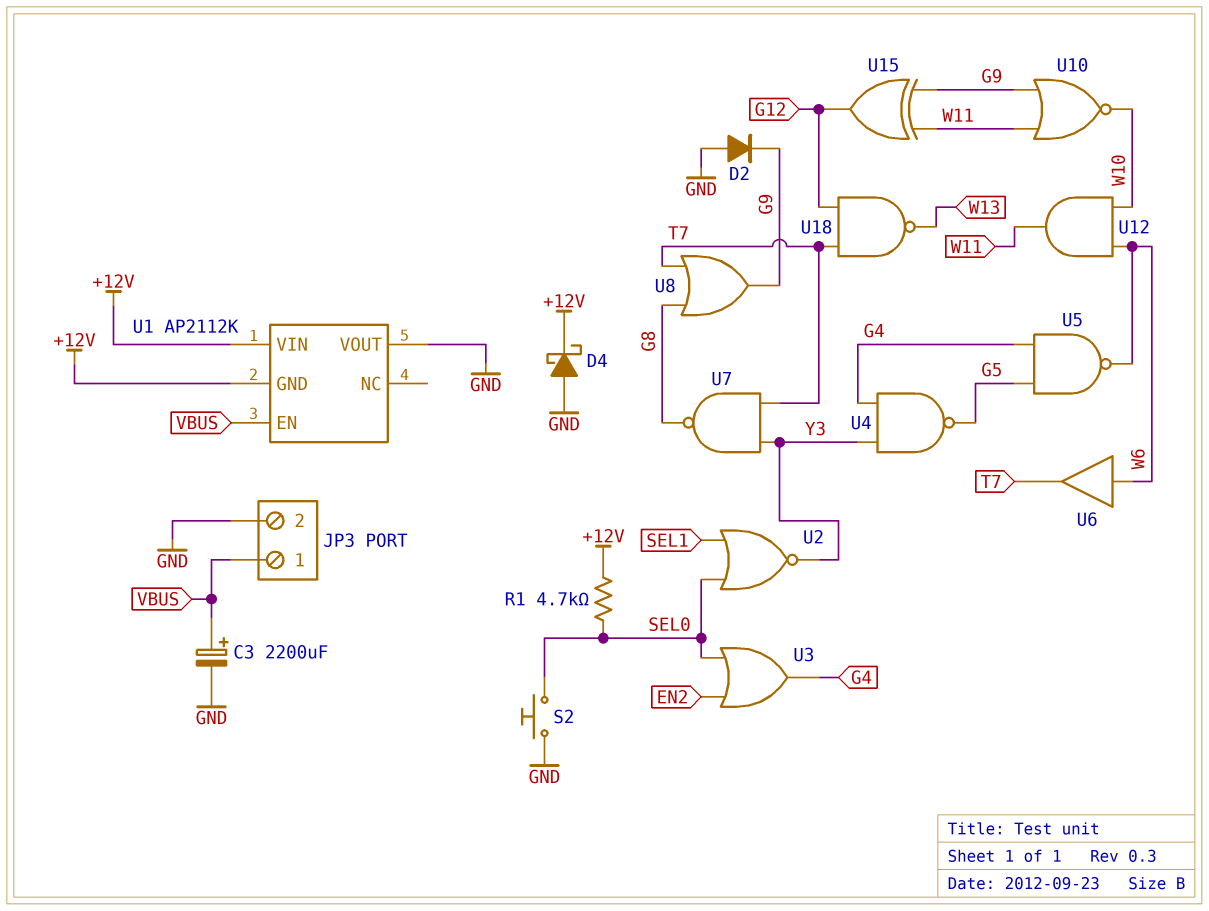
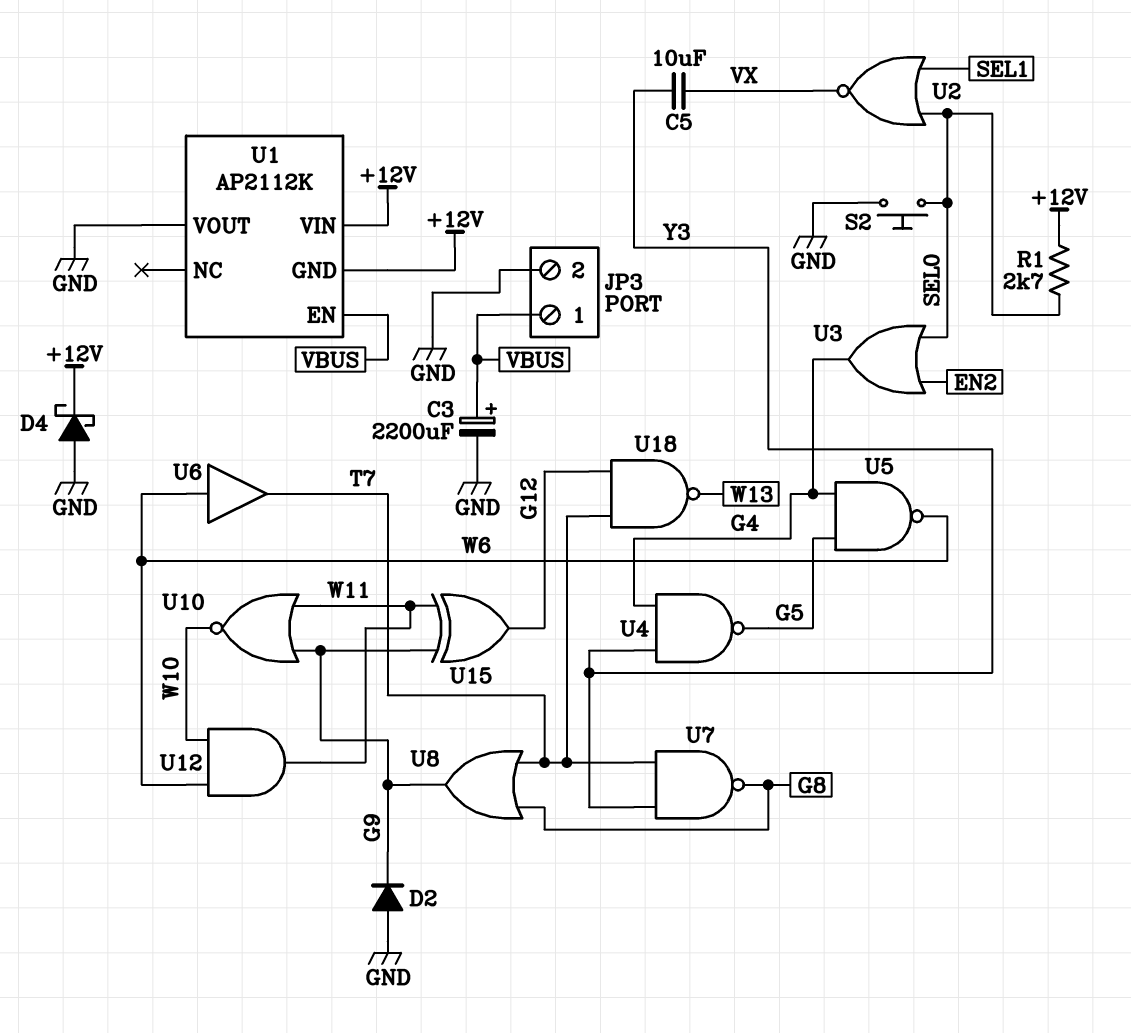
C5: none -> 10uF (VX, Y3)
R1: 4.7k (+12V, SEL0) -> 2.7k (+12V, SEL0)
U2: NOR (in SEL0, in SEL1, out Y3) -> NOR (in SEL0, in SEL1, out VX)

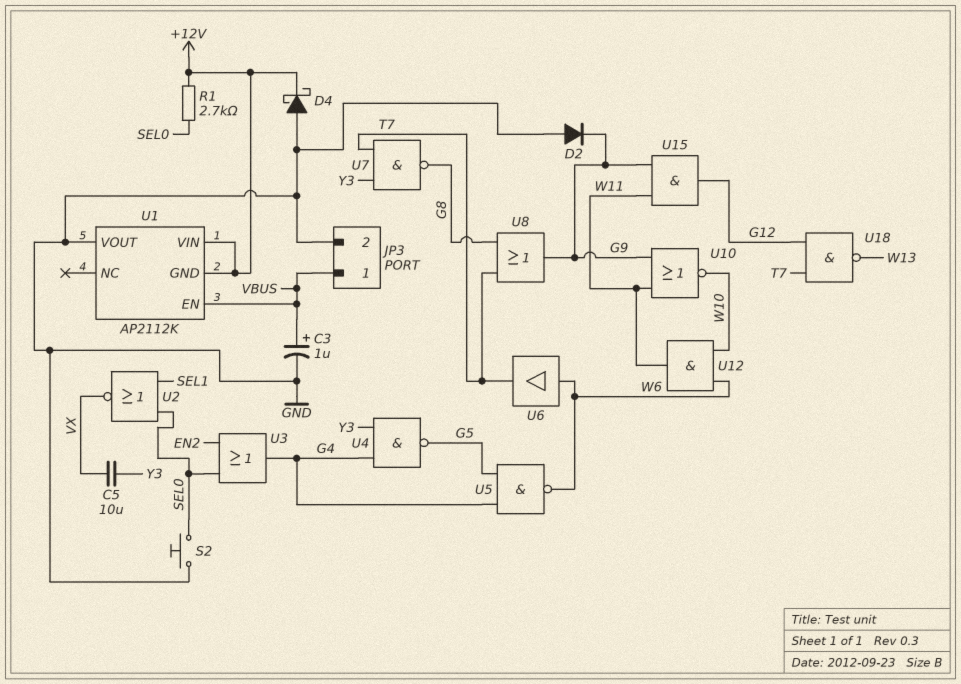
C3: 2200uF (plus VBUS, minus GND) -> 1uF (plus VBUS, minus GND)
U15: XOR (in G9, in W11, out G12) -> AND (in G9, in W11, out G12)

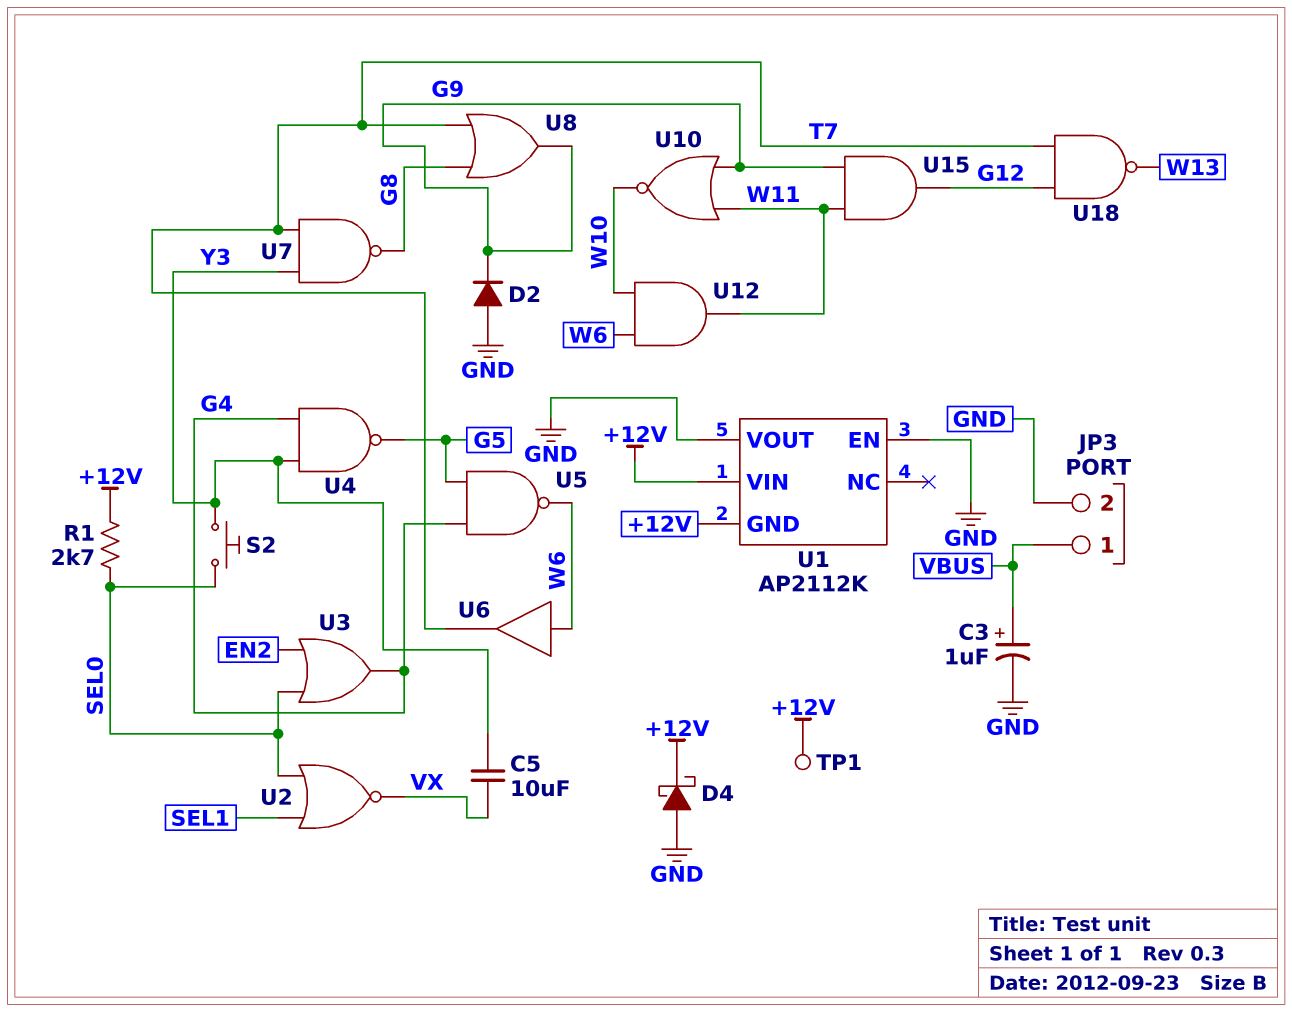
S2: button (GND, SEL0) -> button (SEL0, Y3)
TP1: none -> test point (+12V)
U1 pin EN: VBUS -> GND

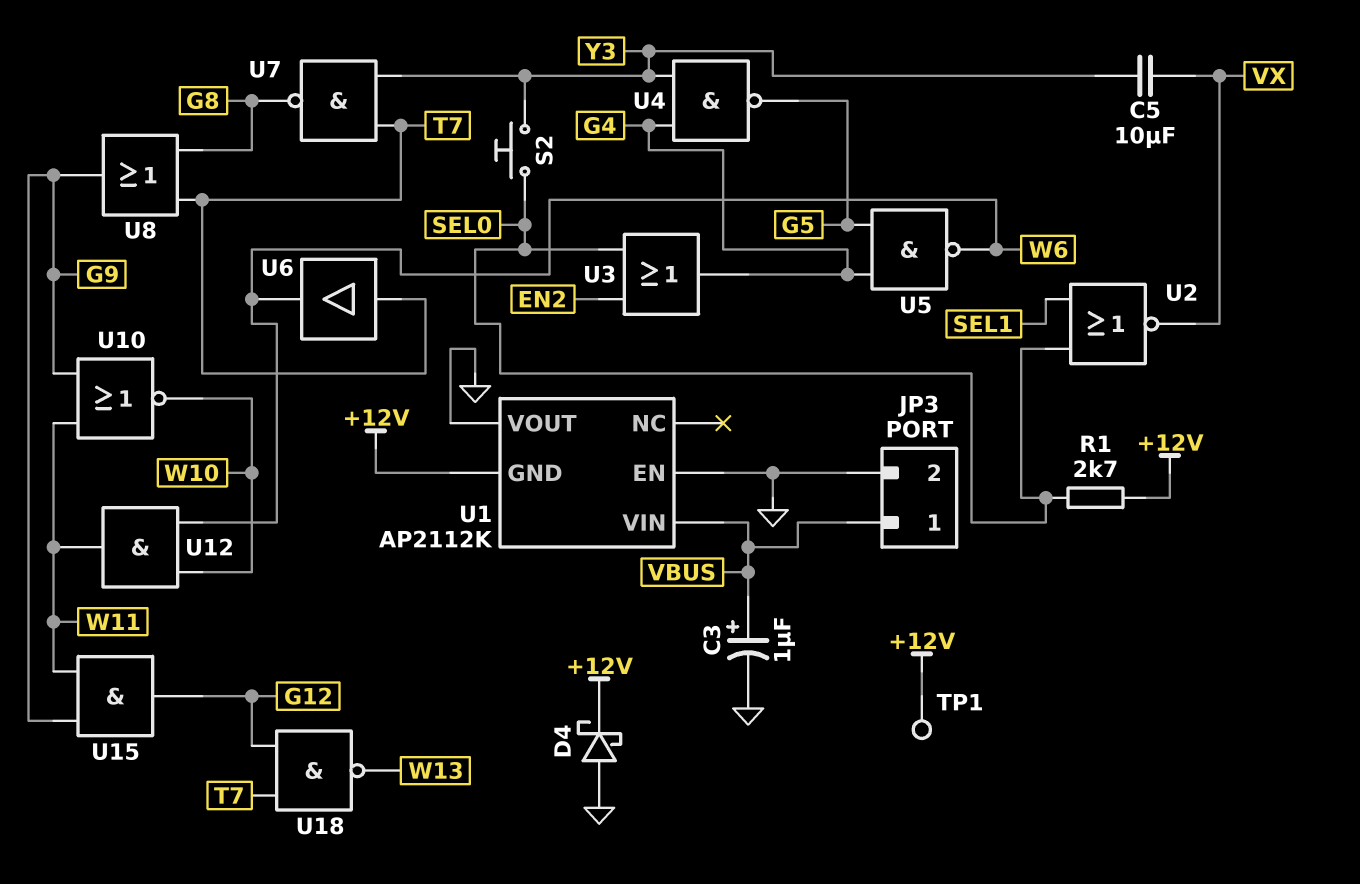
D2: diode (A GND, K G9) -> none
U1 pin VIN: +12V -> VBUS
U6: buffer (in W6, out T7) -> buffer (in T7, out W6)

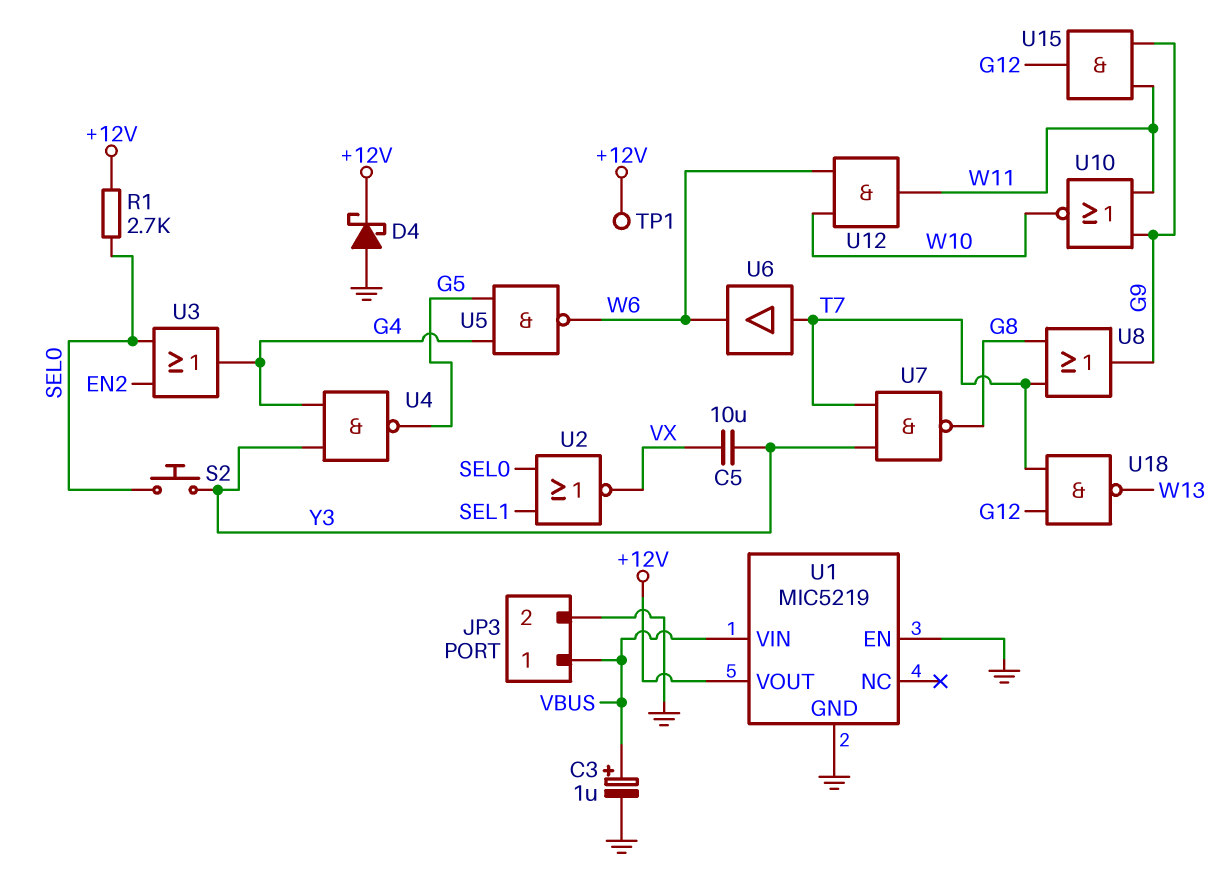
U1: AP2112K -> MIC5219
U1 pin GND: +12V -> GND
U1 pin VOUT: GND -> +12V

